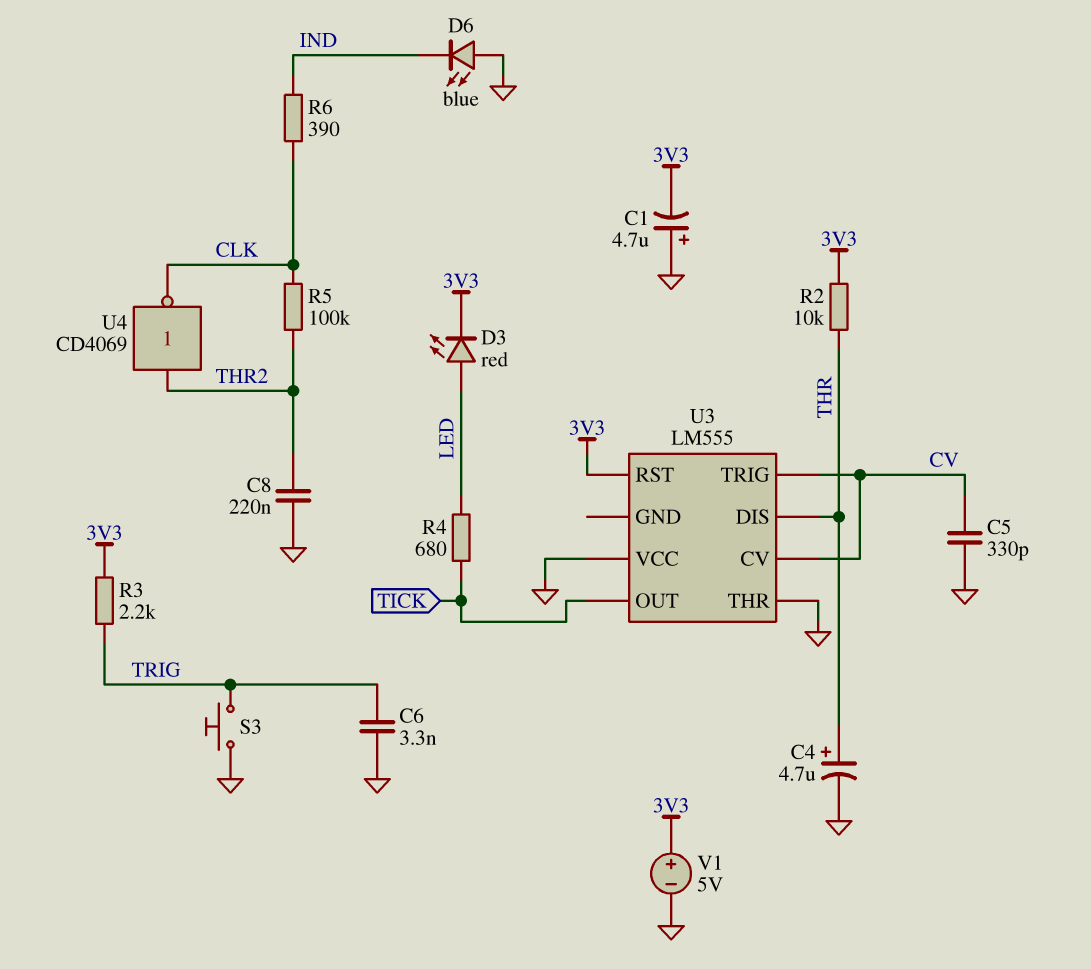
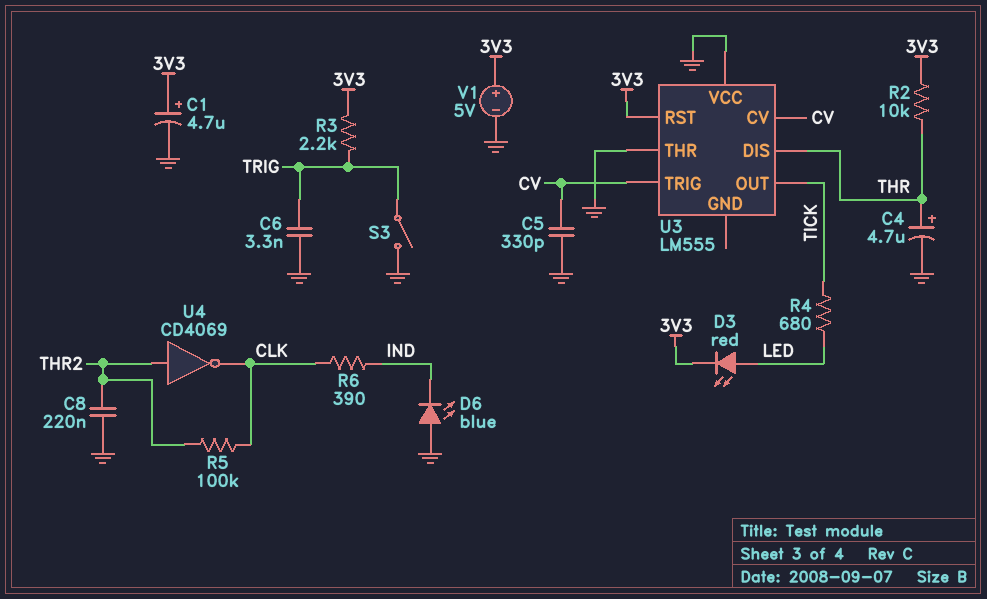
C1: 4.7uF (plus GND, minus 3V3) -> 4.7uF (plus 3V3, minus GND)
S3: button (GND, TRIG) -> switch (GND, TRIG)

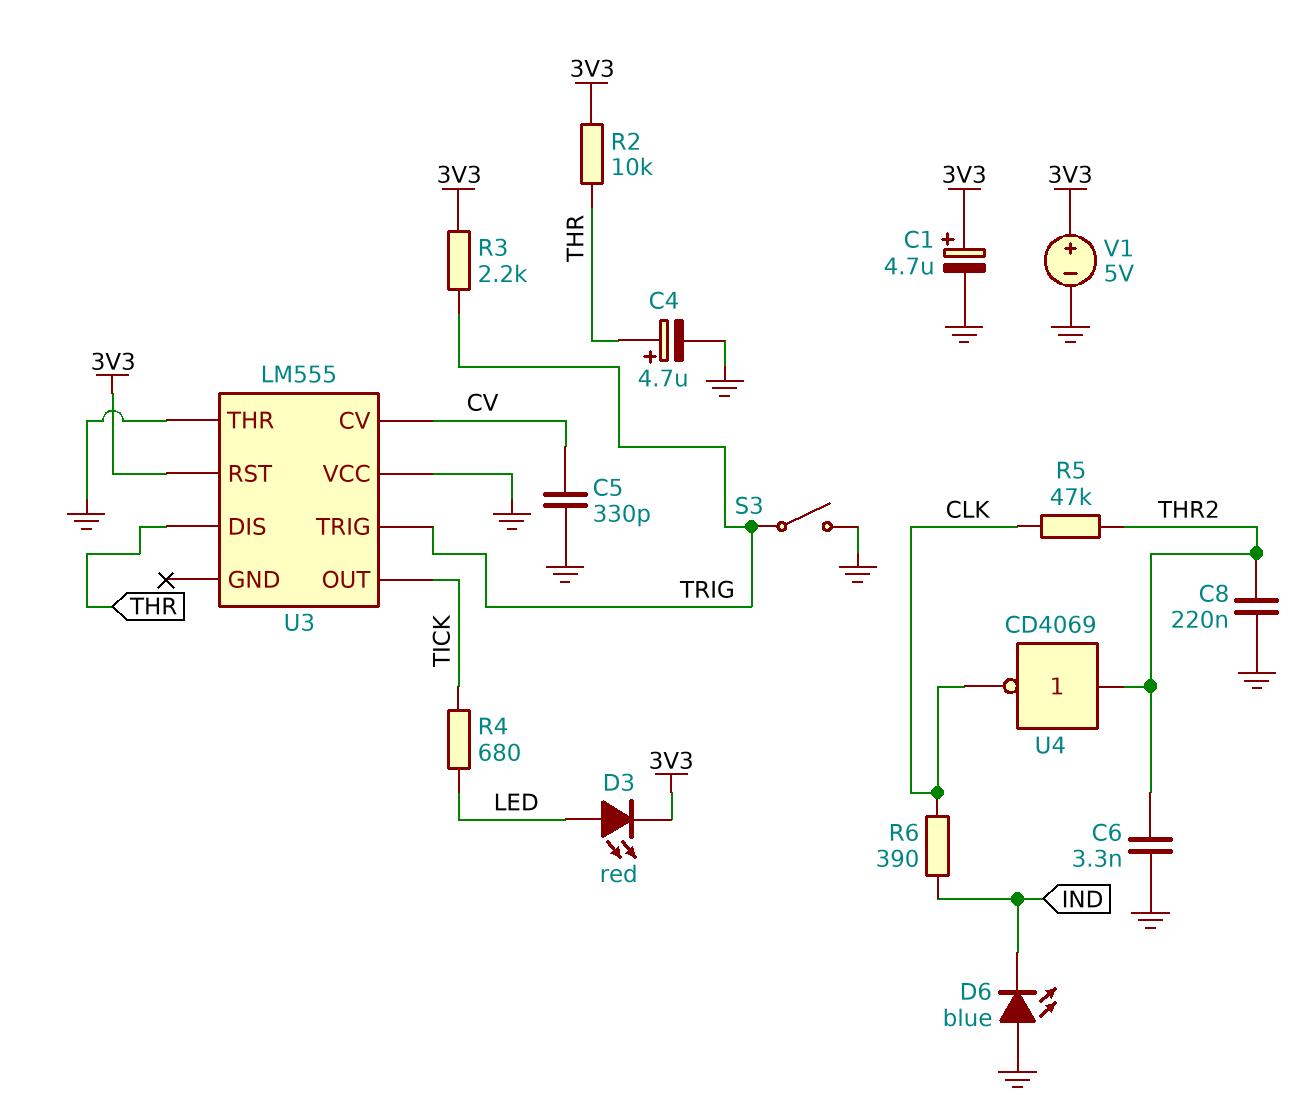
C6: 3.3nF (GND, TRIG) -> 3.3nF (GND, THR2)
R5: 100k (CLK, THR2) -> 47k (CLK, THR2)
U3 pin TRIG: CV -> TRIG

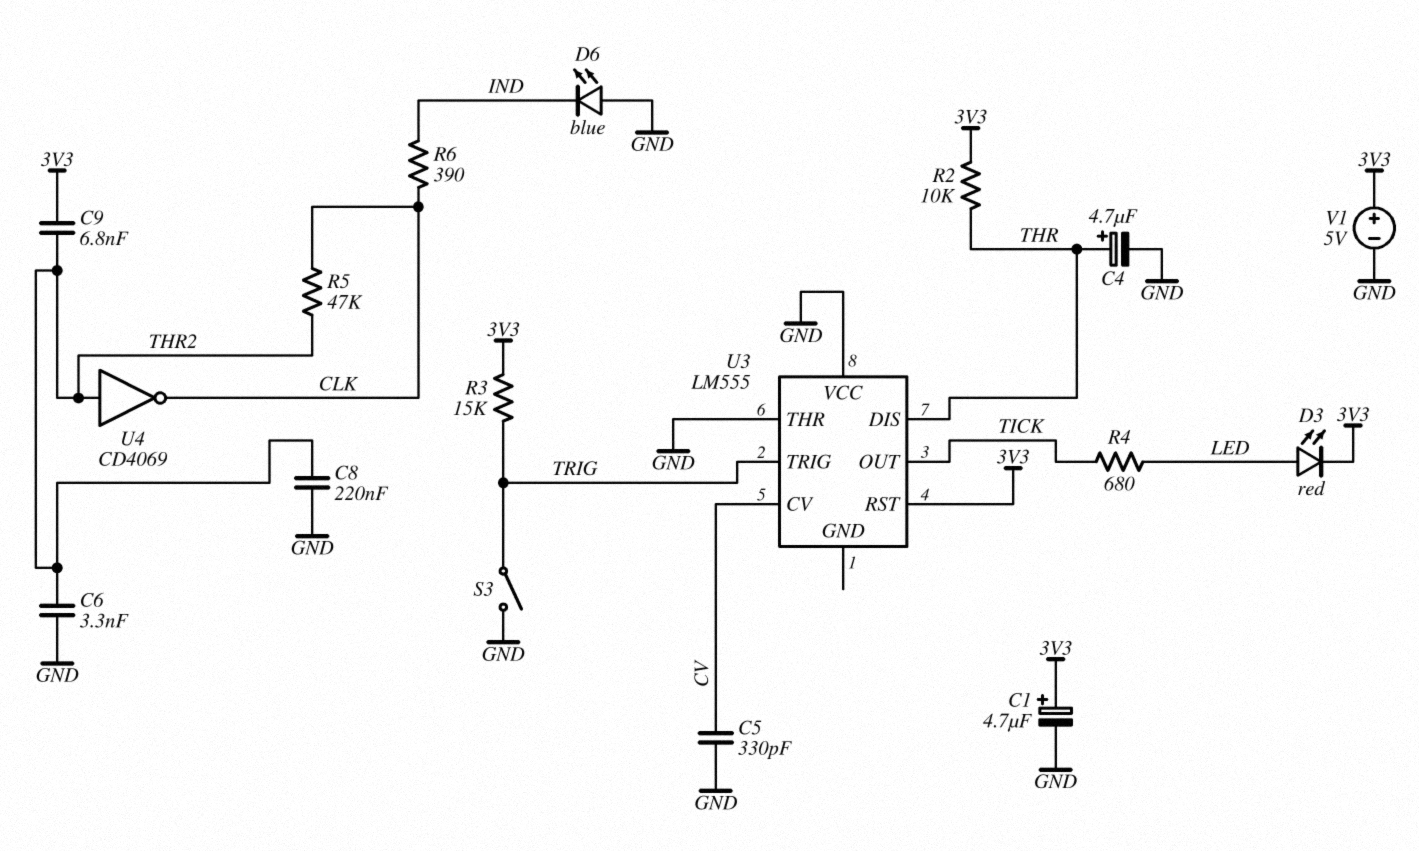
C9: none -> 6.8nF (3V3, THR2)
R3: 2.2k (3V3, TRIG) -> 15k (3V3, TRIG)

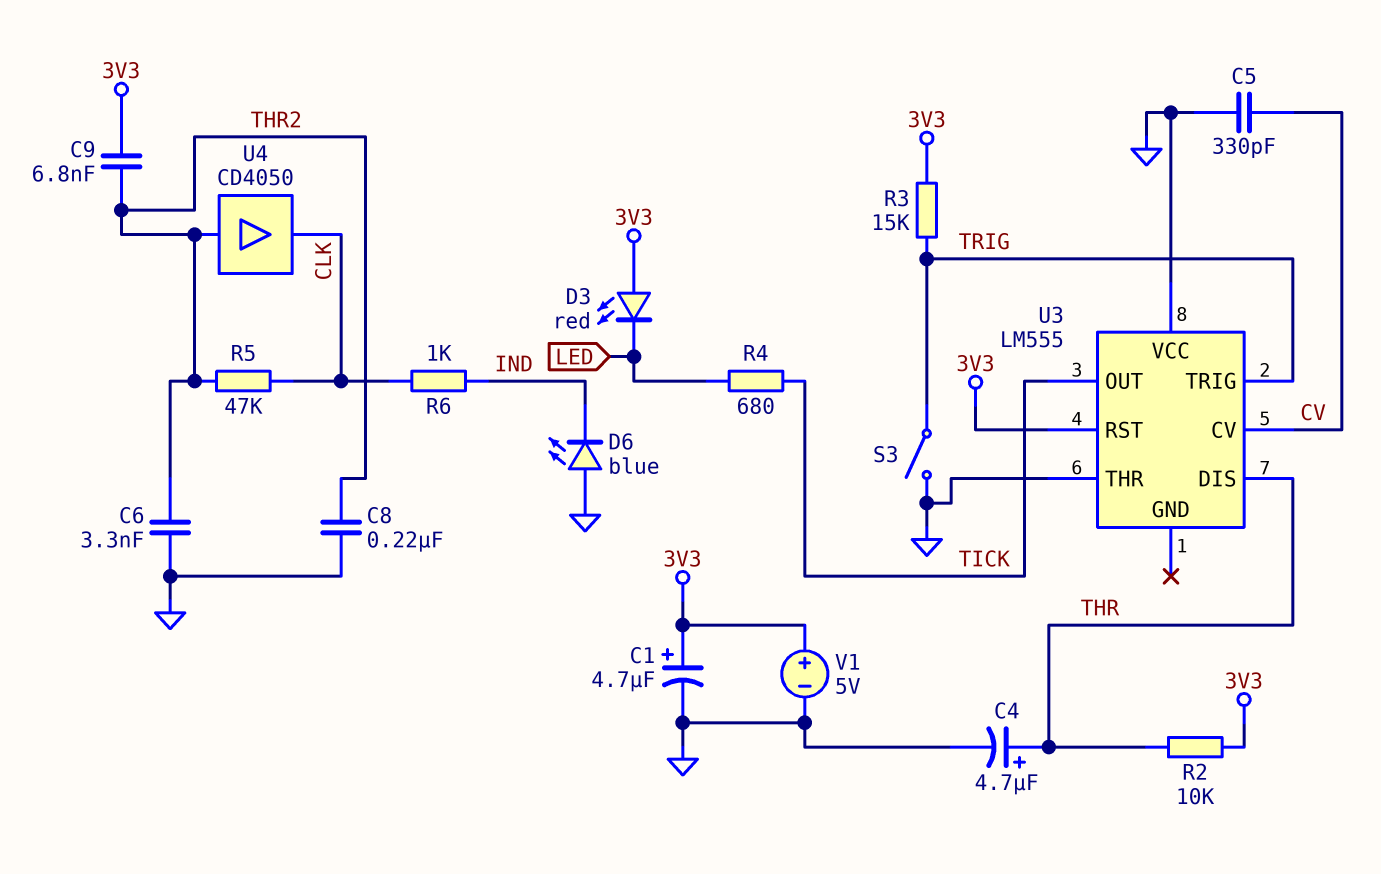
D3: LED red (A LED, K 3V3) -> LED red (A 3V3, K LED)
R6: 390 (CLK, IND) -> 1k (CLK, IND)
U4: NOT CD4069 (in THR2, out CLK) -> buffer CD4050 (in THR2, out CLK)

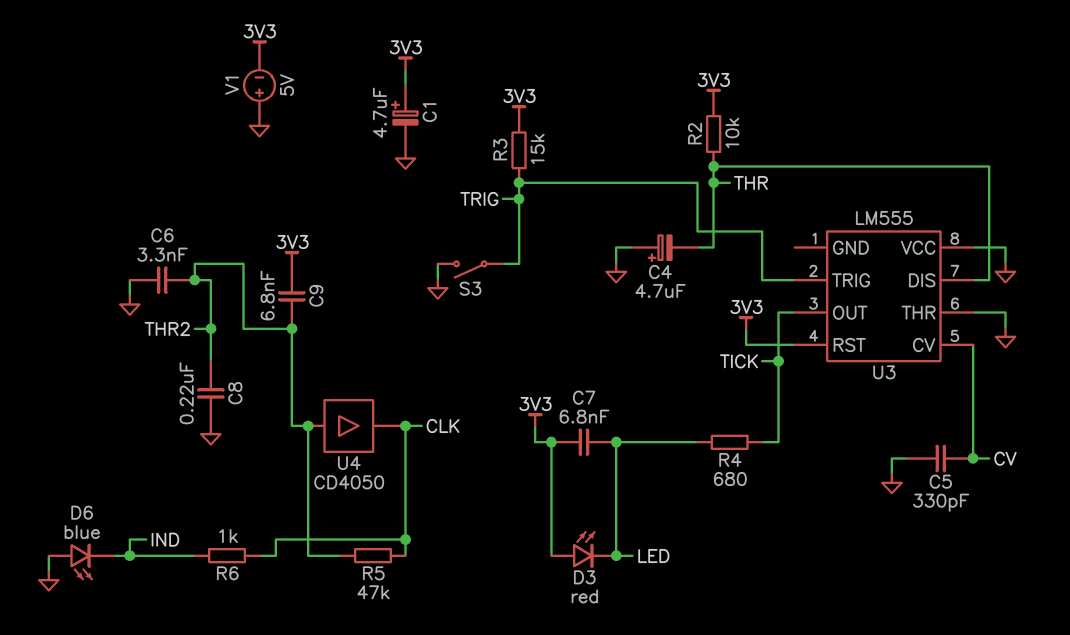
C4: 4.7uF (plus THR, minus GND) -> 4.7uF (plus GND, minus THR)
C7: none -> 6.8nF (3V3, LED)
V1: 5V (plus 3V3, minus GND) -> 5V (plus GND, minus 3V3)

